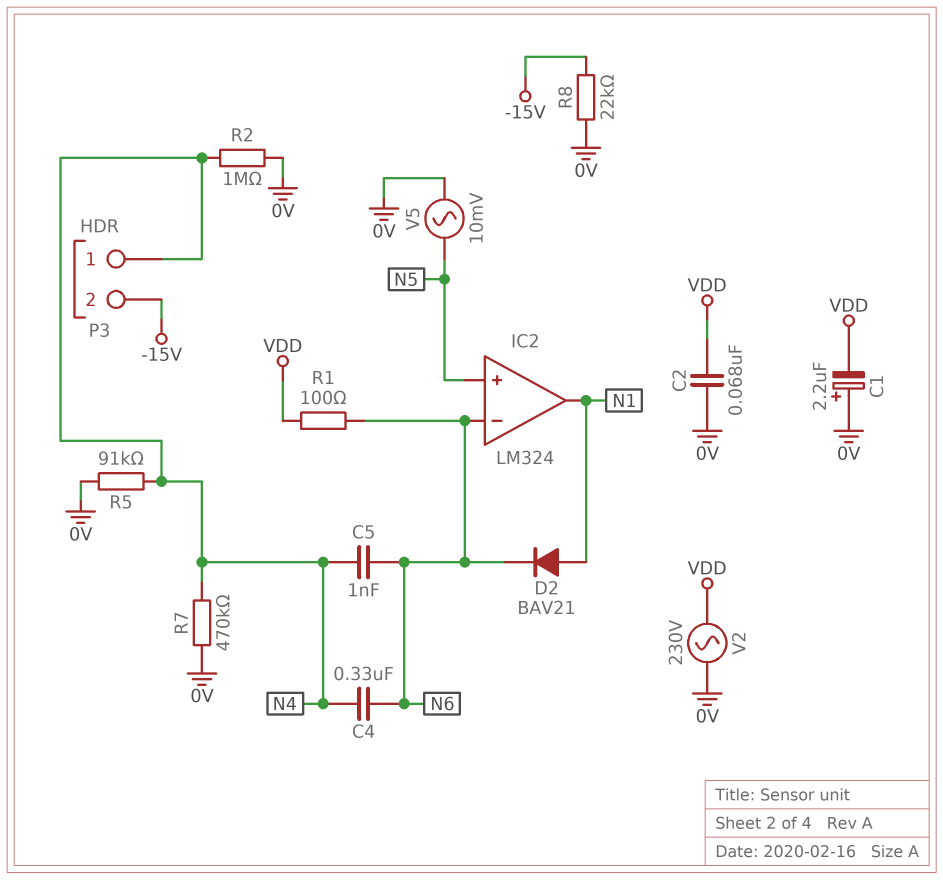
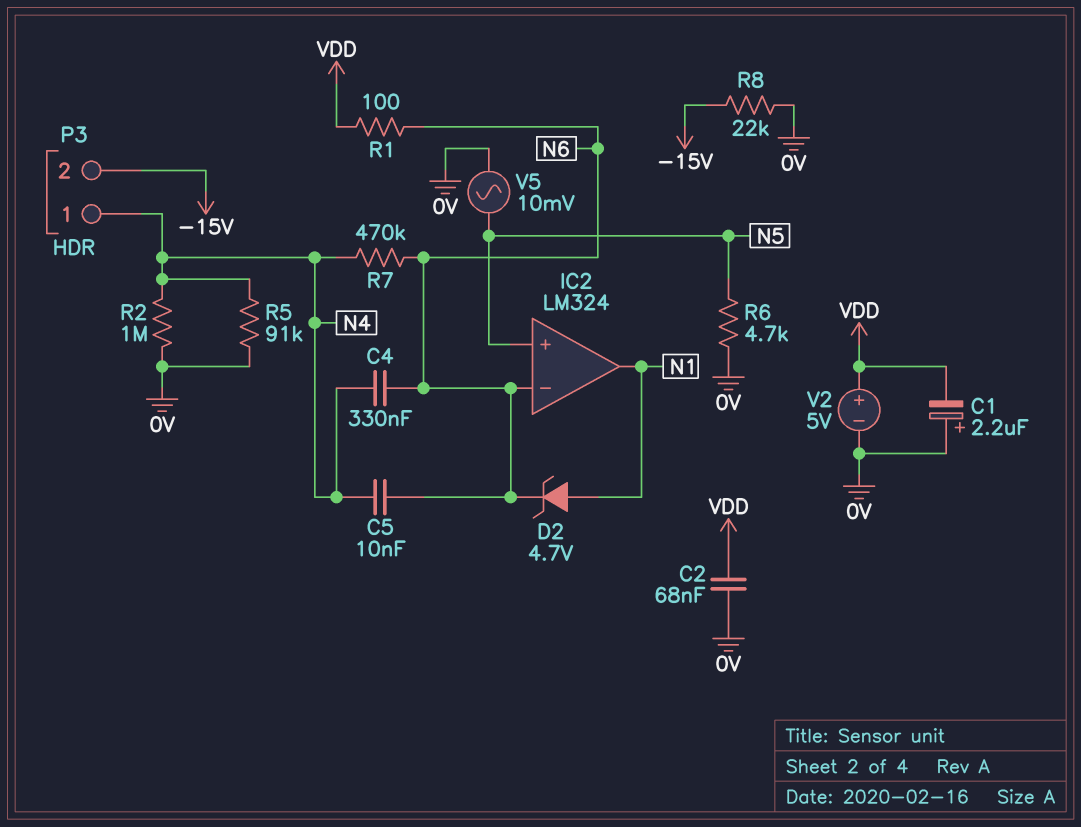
C5: 1nF (N4, N6) -> 10nF (N4, N6)
D2: diode BAV21 (A N1, K N6) -> zener 4.7V (A N1, K N6)
R6: none -> 4.7k (0V, N5)
R7: 470k (0V, N4) -> 470k (N4, N6)
V2: AC 230V (0V, VDD) -> 5V (plus VDD, minus 0V)

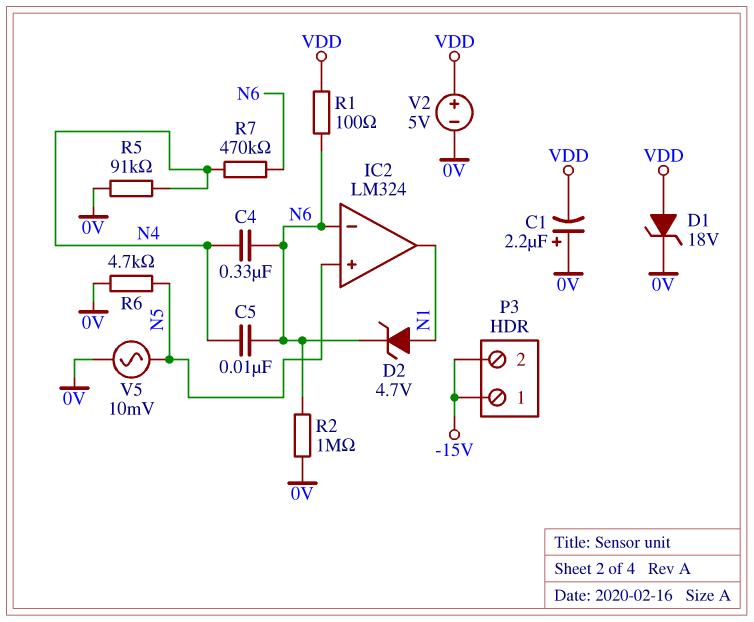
C2: 68nF (0V, VDD) -> none
D1: none -> zener 18V (A VDD, K 0V)
P3 pin 1: N4 -> -15V
R2: 1M (0V, N4) -> 1M (0V, N6)
R8: 22k (-15V, 0V) -> none

